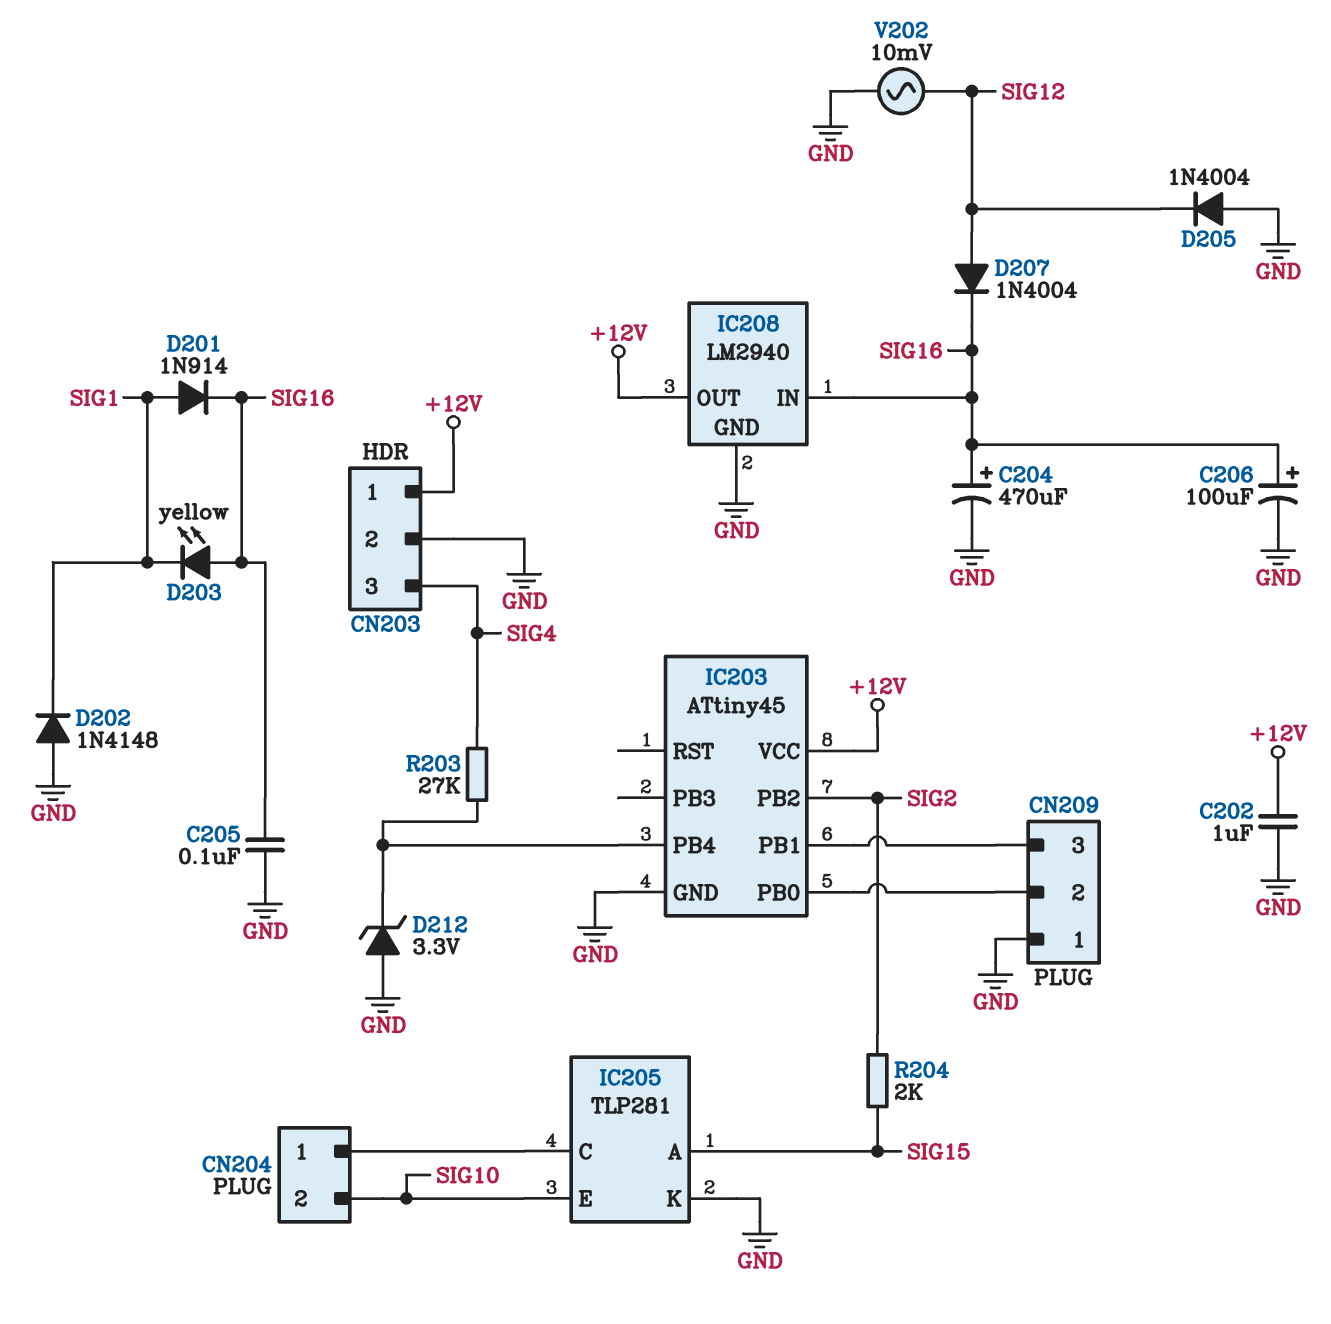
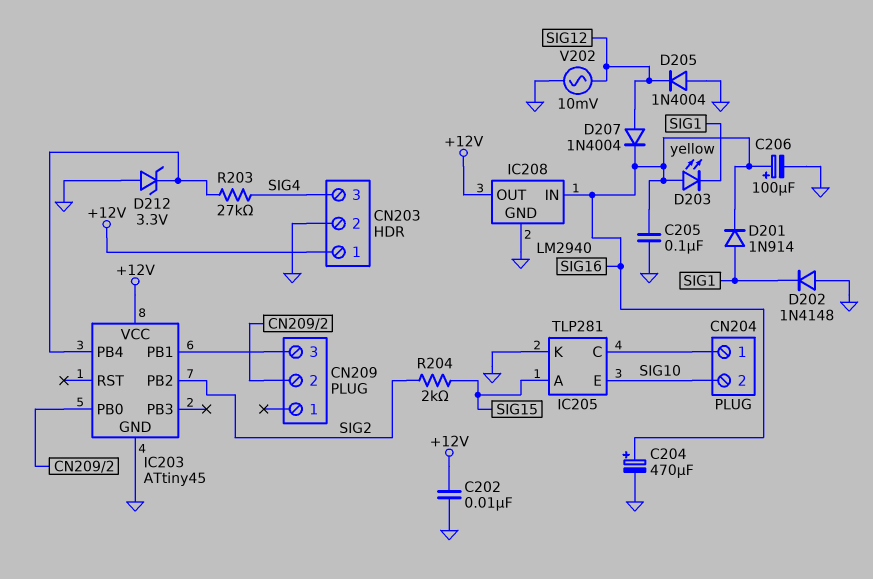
C202: 1uF (+12V, GND) -> 10nF (+12V, GND)
CN209 pin 1: GND -> none

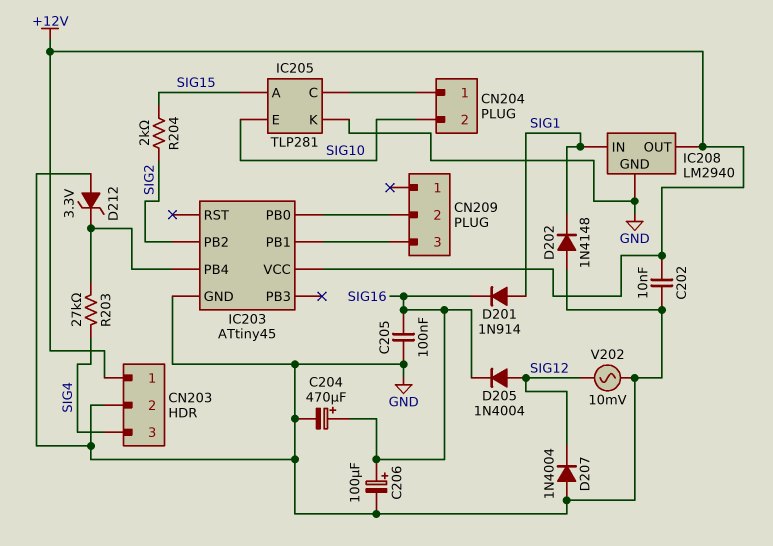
D203: LED yellow (A SIG16, K SIG1) -> none
D205: diode 1N4004 (A GND, K SIG12) -> diode 1N4004 (A SIG12, K SIG16)
D207: diode 1N4004 (A SIG12, K SIG16) -> diode 1N4004 (A GND, K SIG12)
IC208 pin IN: SIG16 -> SIG1

